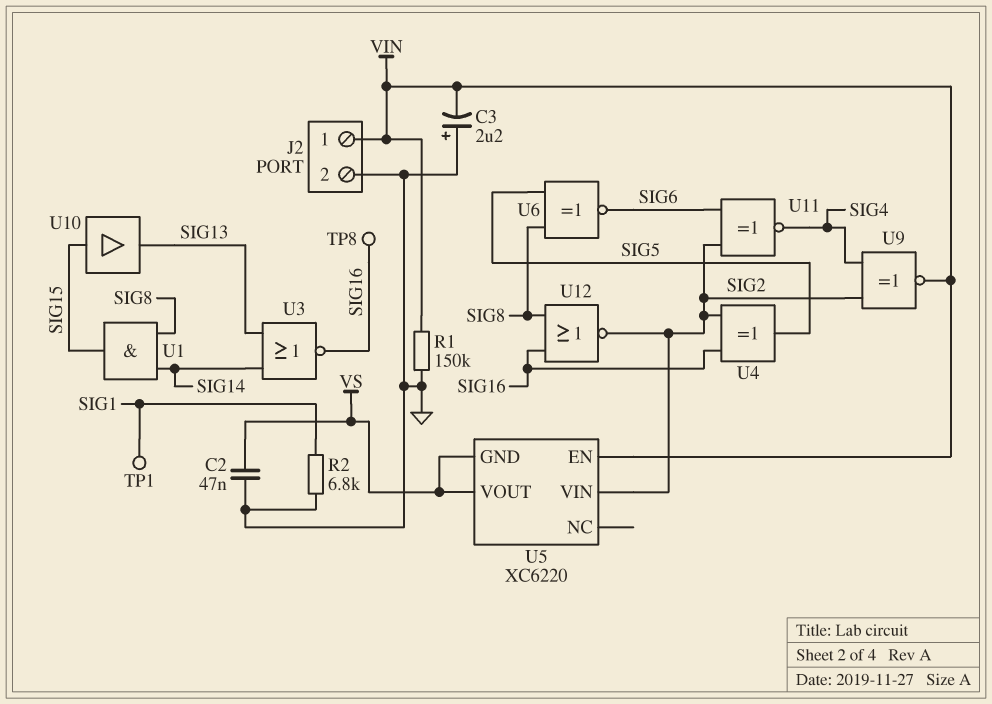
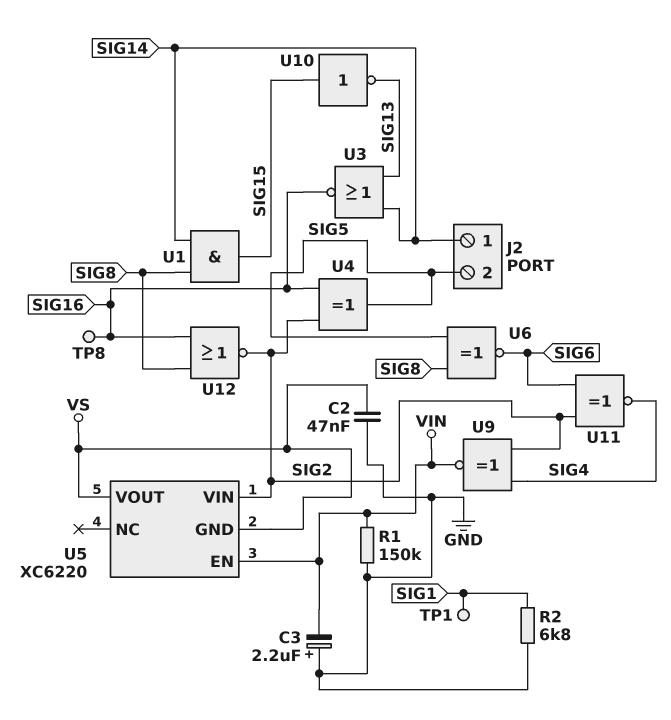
J2 pin 1: VIN -> SIG14
J2 pin 2: GND -> SIG5
U10: buffer (in SIG15, out SIG13) -> NOT (in SIG15, out SIG13)

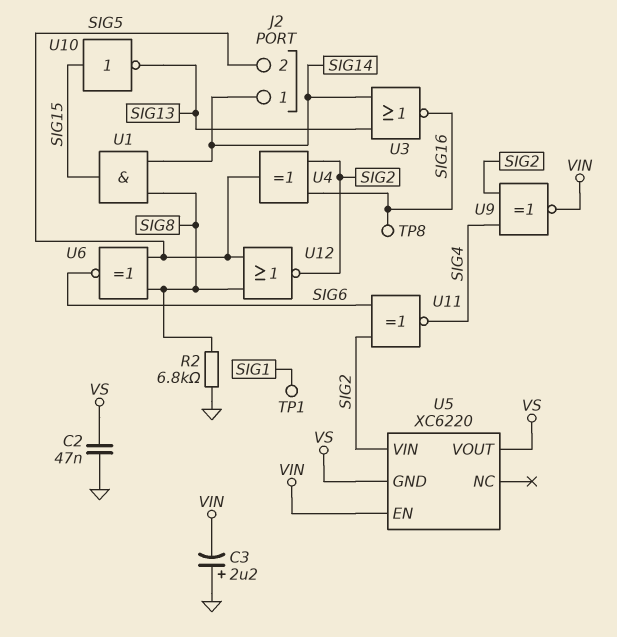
R1: 150k (GND, VIN) -> none
R2: 6.8k (GND, SIG1) -> 6.8k (GND, SIG8)
U12: NOR (in SIG8, in SIG16, out SIG2) -> NOR (in SIG5, in SIG8, out SIG2)

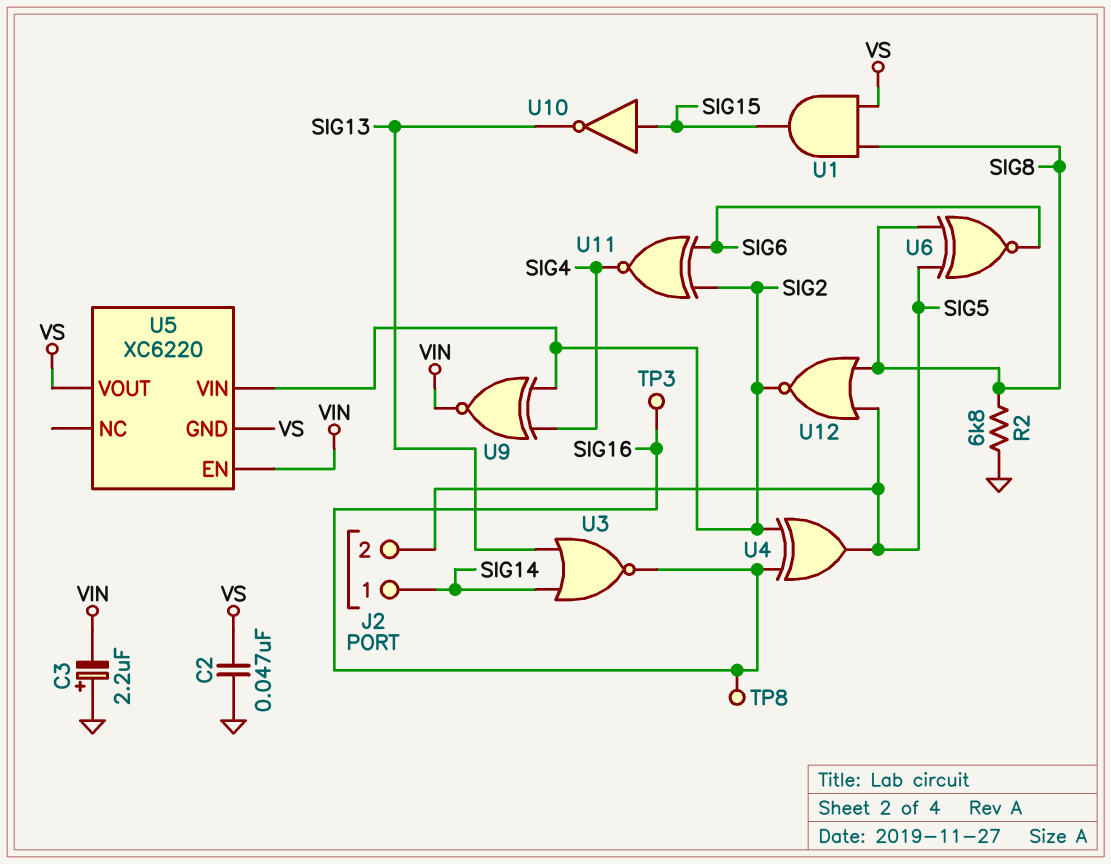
TP1: test point (SIG1) -> none
TP3: none -> test point (SIG16)
U1: AND (in SIG8, in SIG14, out SIG15) -> AND (in SIG8, in VS, out SIG15)

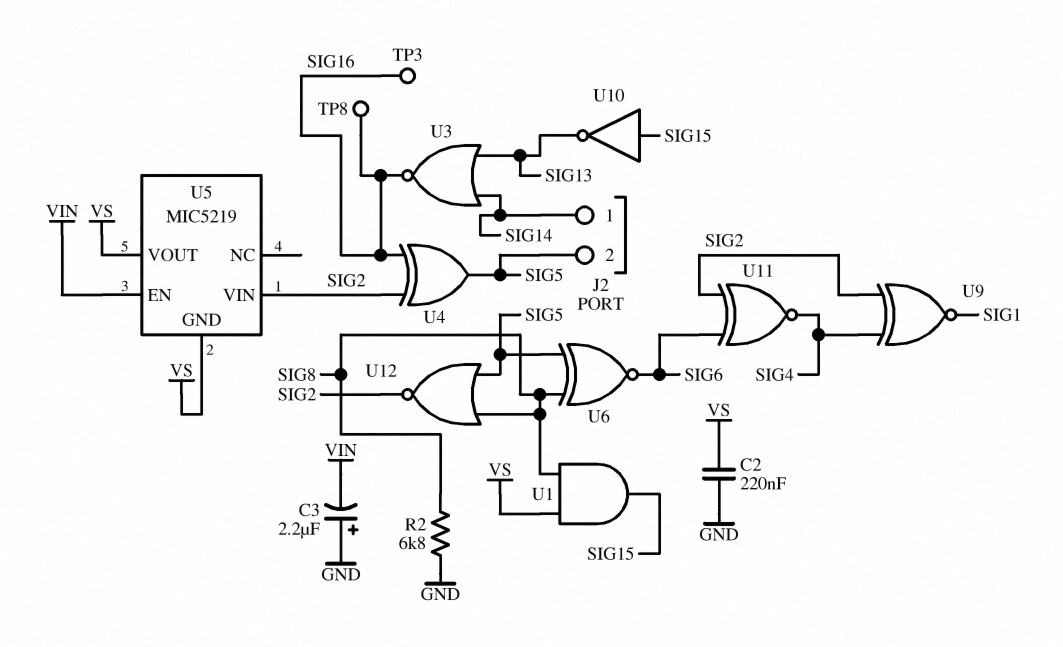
C2: 47nF (GND, VS) -> 220nF (GND, VS)
U5: XC6220 -> MIC5219
U9: XNOR (in SIG2, in SIG4, out VIN) -> XNOR (in SIG2, in SIG4, out SIG1)

